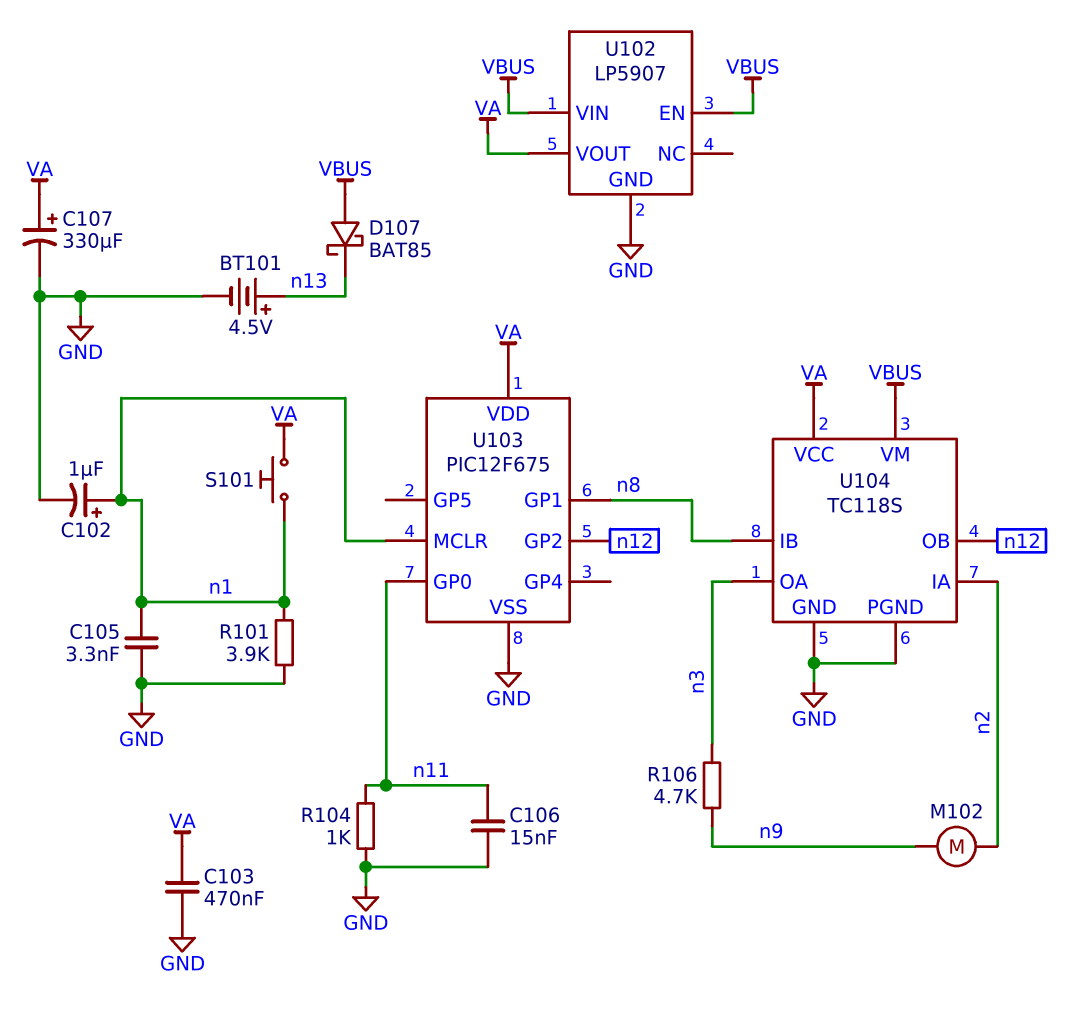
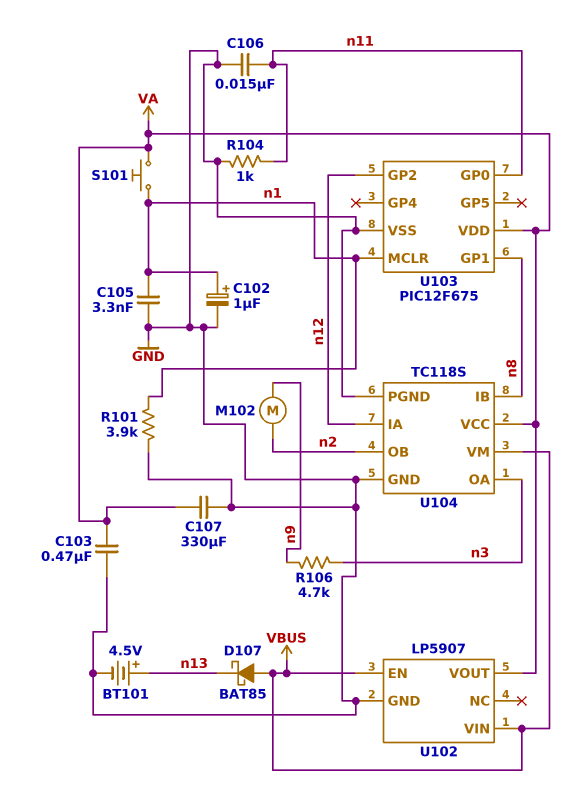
C107: 330uF (plus VA, minus GND) -> 330uF (GND, VA)
U104 pin IA: n2 -> n12
U104 pin OB: n12 -> n2

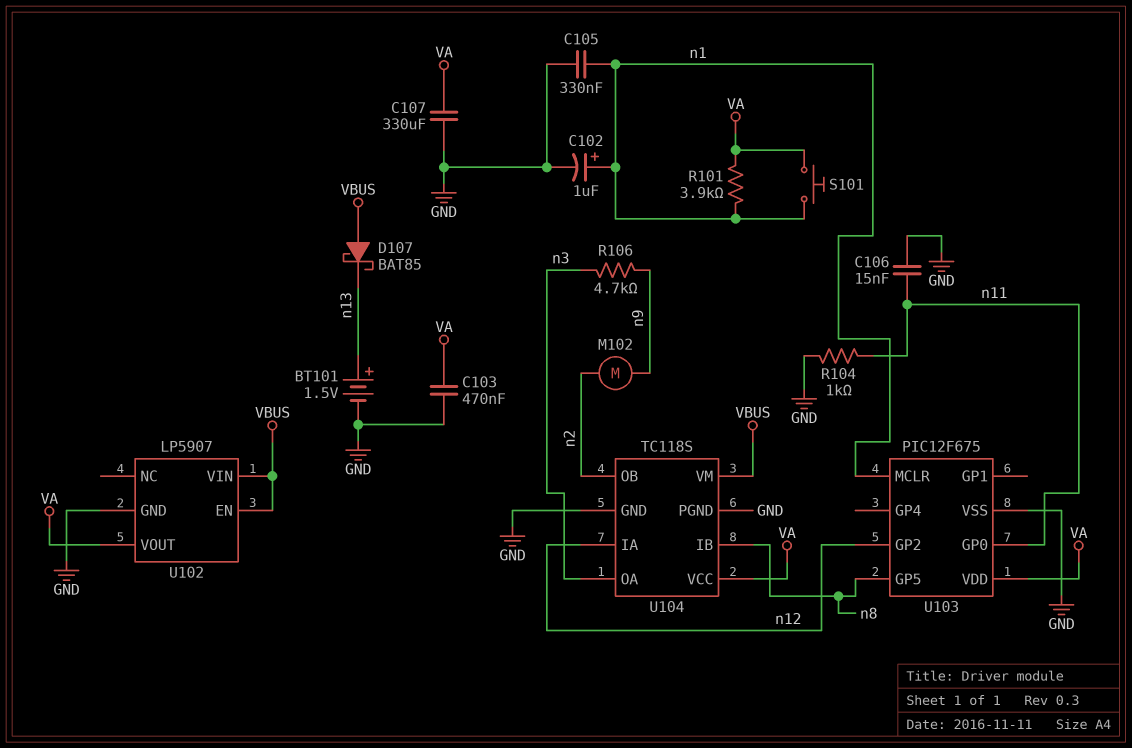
BT101: 4.5V (plus n13, minus GND) -> 1.5V (plus n13, minus GND)
C105: 3.3nF (GND, n1) -> 330nF (GND, n1)
R101: 3.9k (GND, n1) -> 3.9k (VA, n1)
U103 pin GP1: n8 -> none
U103 pin GP5: none -> n8

